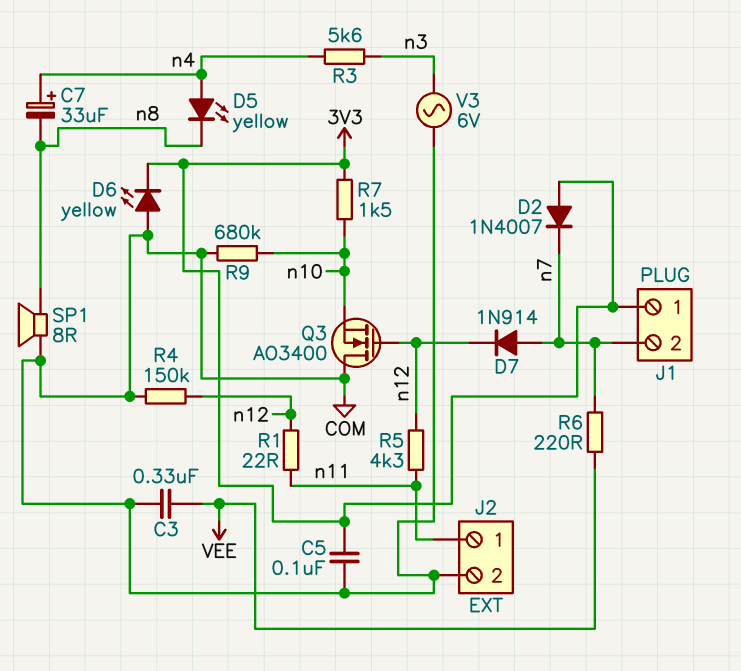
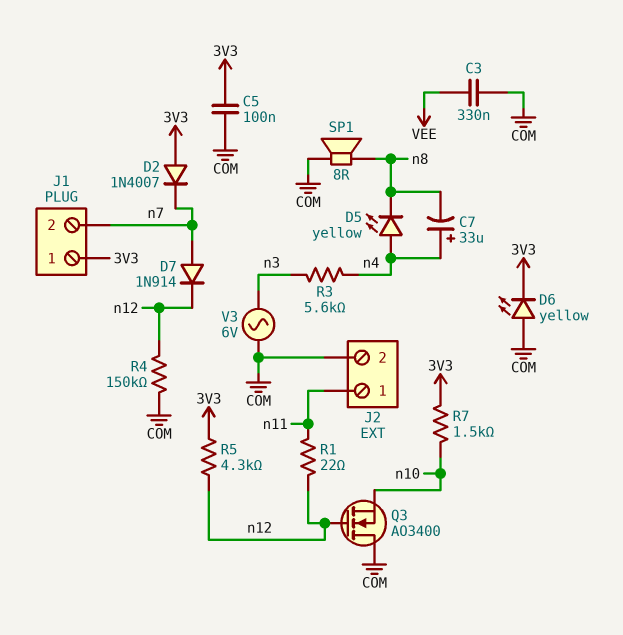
R5: 4.3k (n11, n12) -> 4.3k (3V3, n12)
R6: 220 (VEE, n7) -> none
R9: 680k (COM, n10) -> none

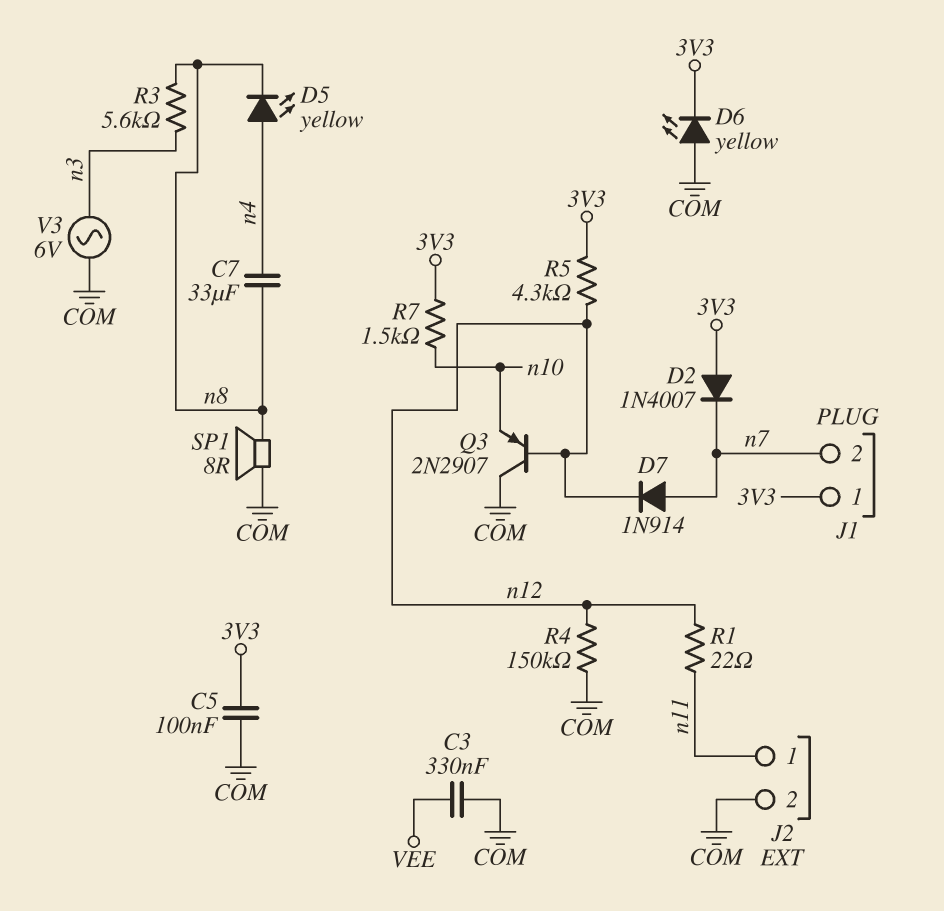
C7: 33uF (plus n4, minus n8) -> 33uF (n4, n8)
Q3: NMOS AO3400 (G n12, D COM, S n10) -> PNP 2N2907 (B n12, C COM, E n10)
R3: 5.6k (n3, n4) -> 5.6k (n3, n8)

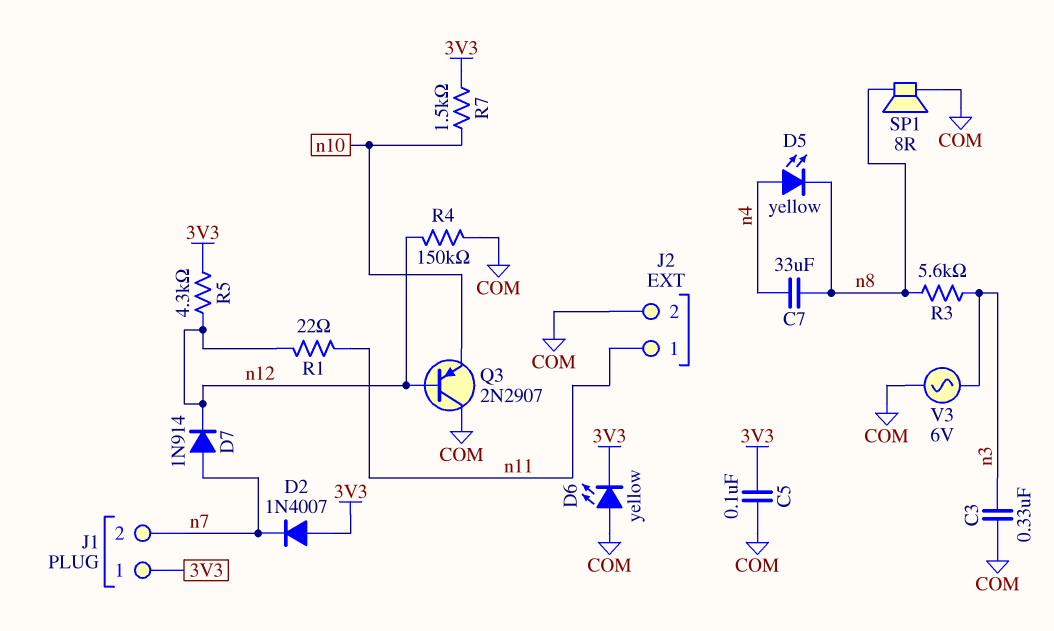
C3: 330nF (COM, VEE) -> 330nF (COM, n3)

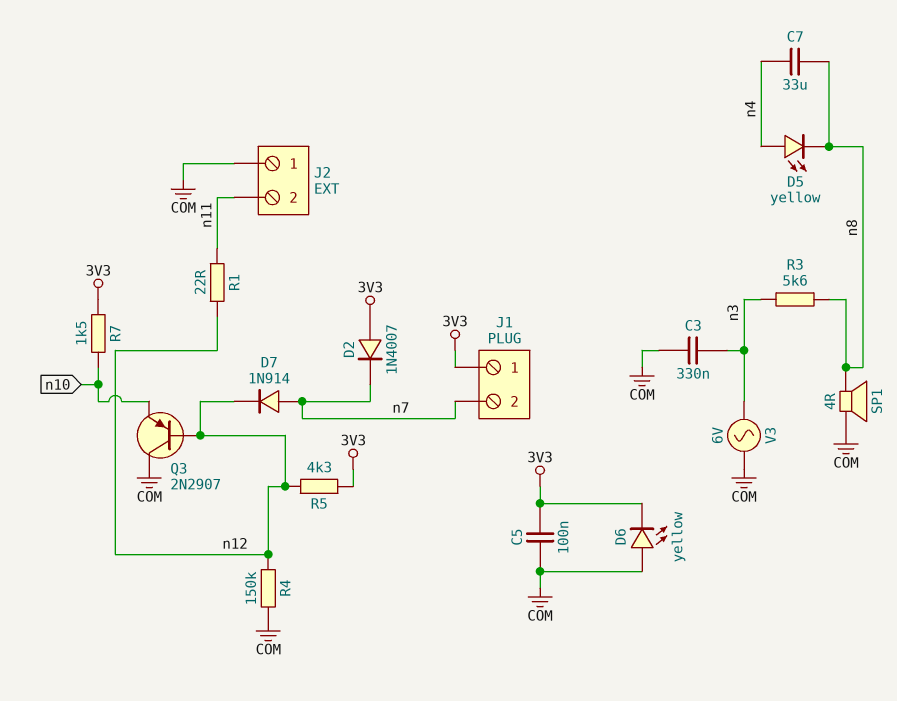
J2 pin 1: n11 -> COM
J2 pin 2: COM -> n11
SP1: speaker 8R (COM, n8) -> speaker 4R (COM, n8)

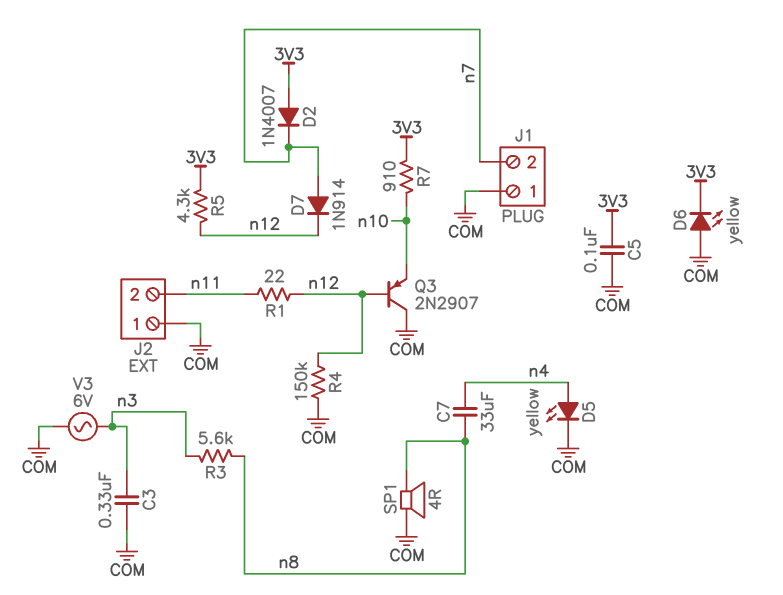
D5: LED yellow (A n4, K n8) -> LED yellow (A n4, K COM)
J1 pin 1: 3V3 -> COM
R7: 1.5k (3V3, n10) -> 910 (3V3, n10)

